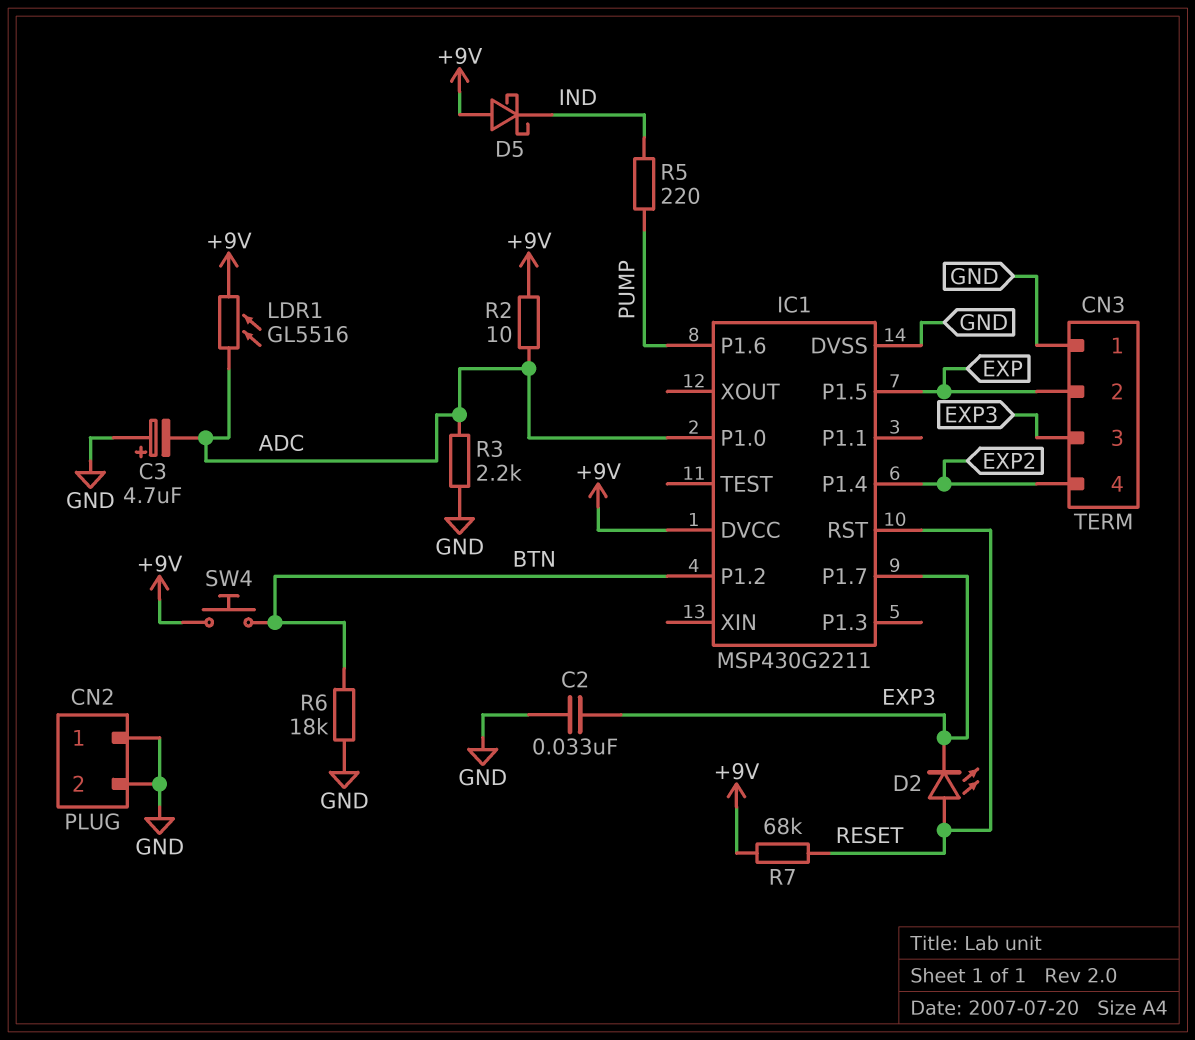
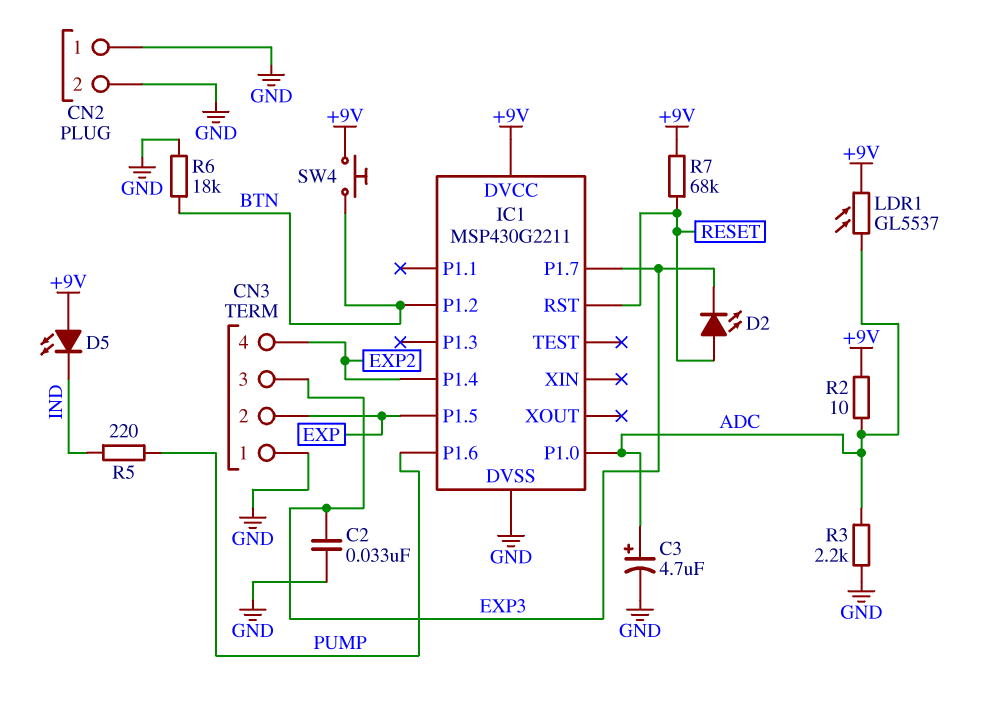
C3: 4.7uF (plus GND, minus ADC) -> 4.7uF (plus ADC, minus GND)
D5: schottky (A +9V, K IND) -> LED (A +9V, K IND)
LDR1: GL5516 (+9V, ADC) -> GL5537 (+9V, ADC)

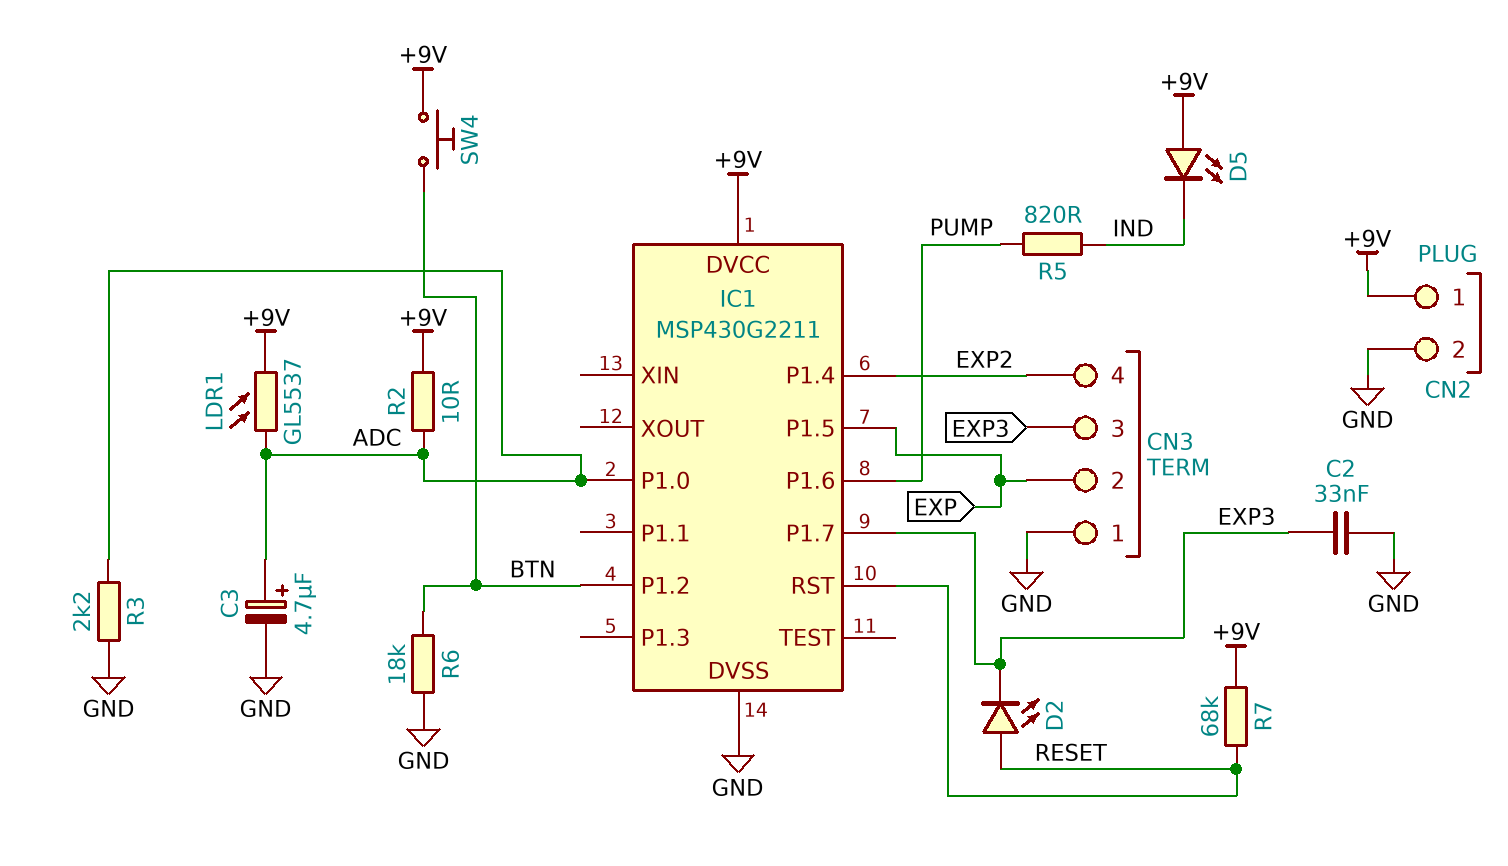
CN2 pin 1: GND -> +9V
R5: 220 (IND, PUMP) -> 820 (IND, PUMP)

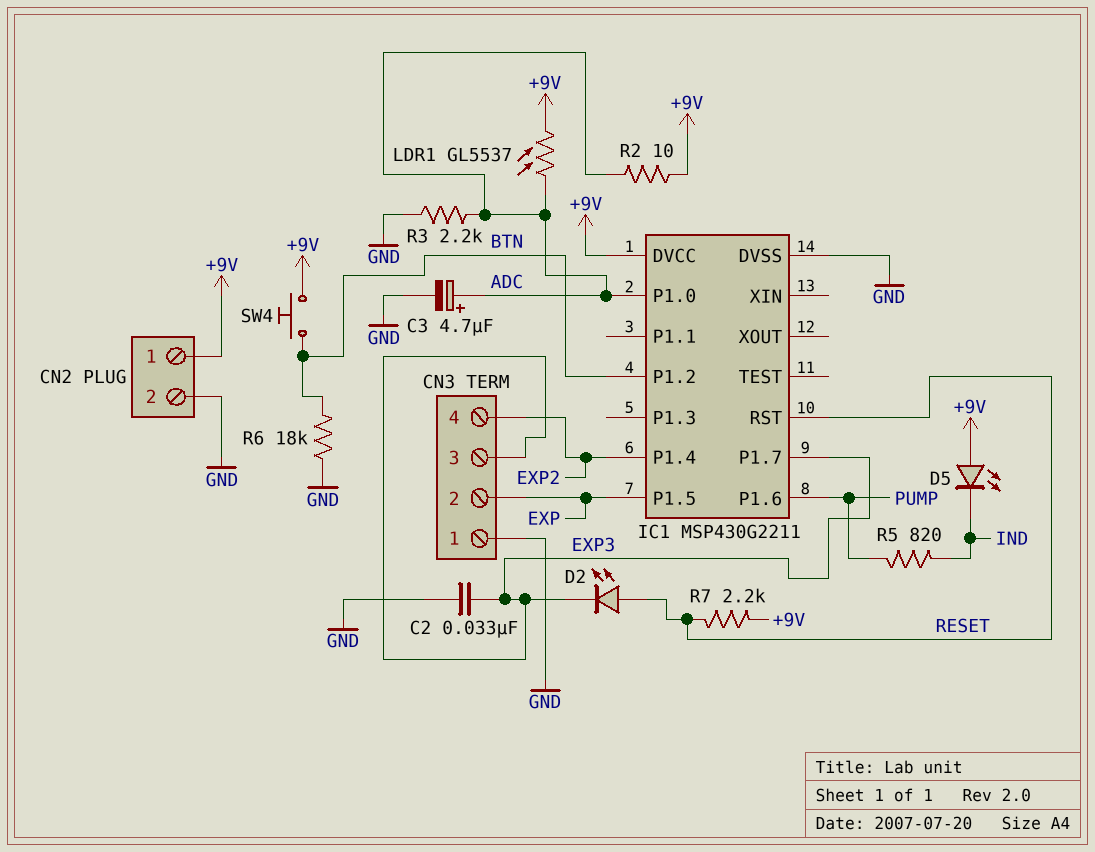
R7: 68k (+9V, RESET) -> 2.2k (+9V, RESET)

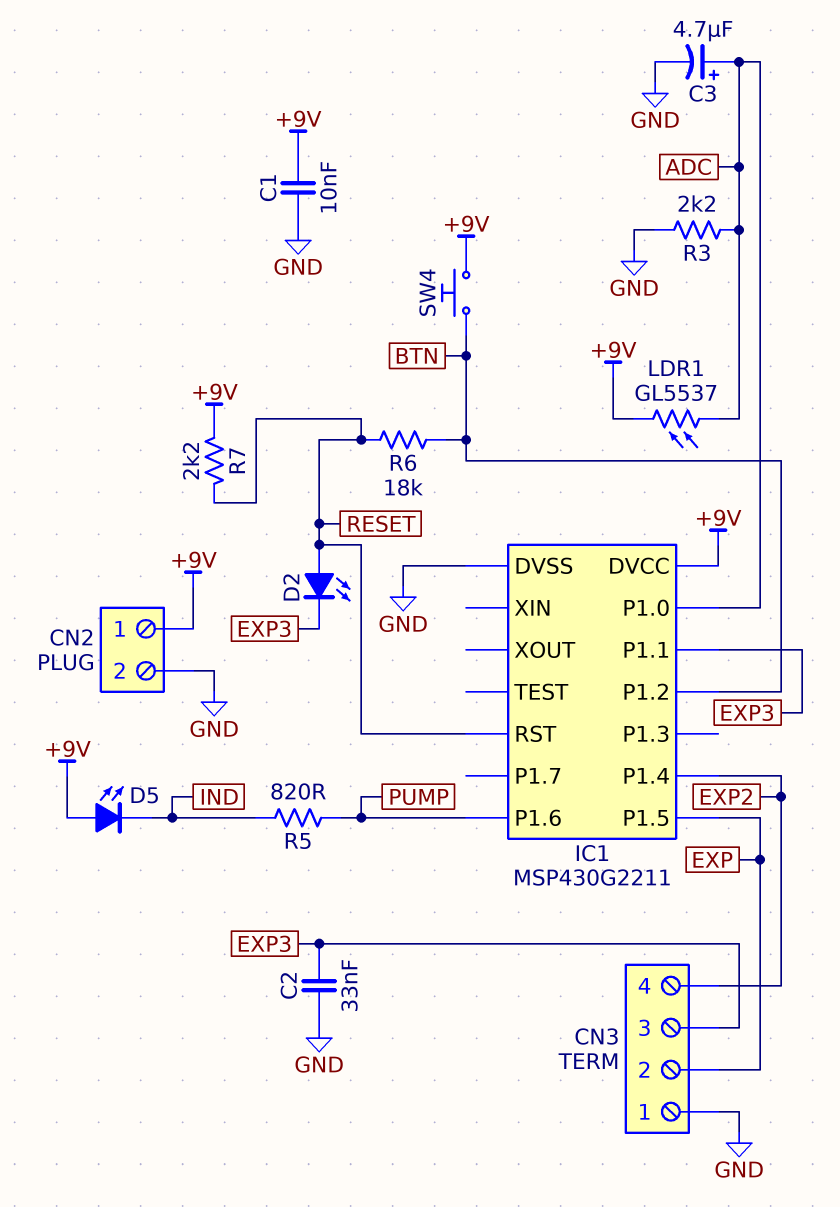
C1: none -> 10nF (+9V, GND)
IC1 pin P1.1: none -> EXP3
IC1 pin P1.7: EXP3 -> none
R2: 10 (+9V, ADC) -> none
R6: 18k (BTN, GND) -> 18k (BTN, RESET)

